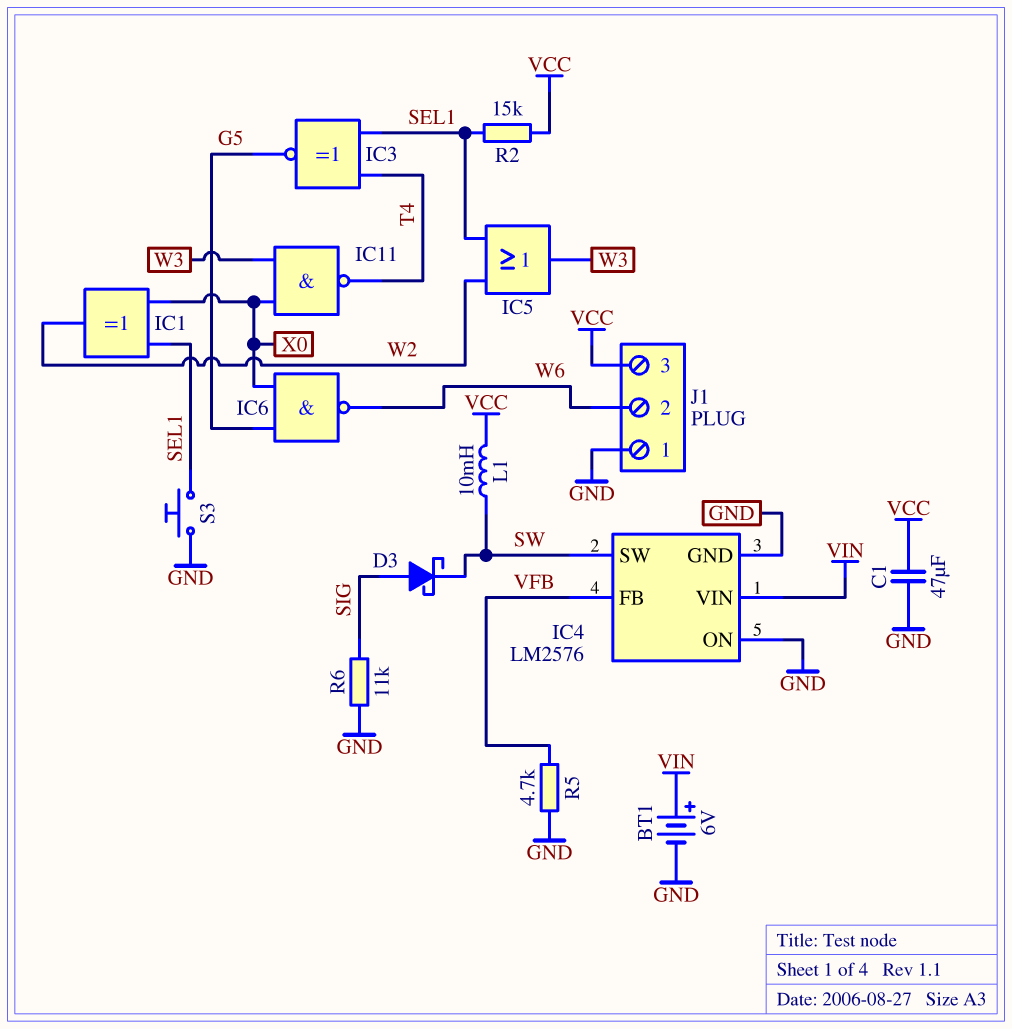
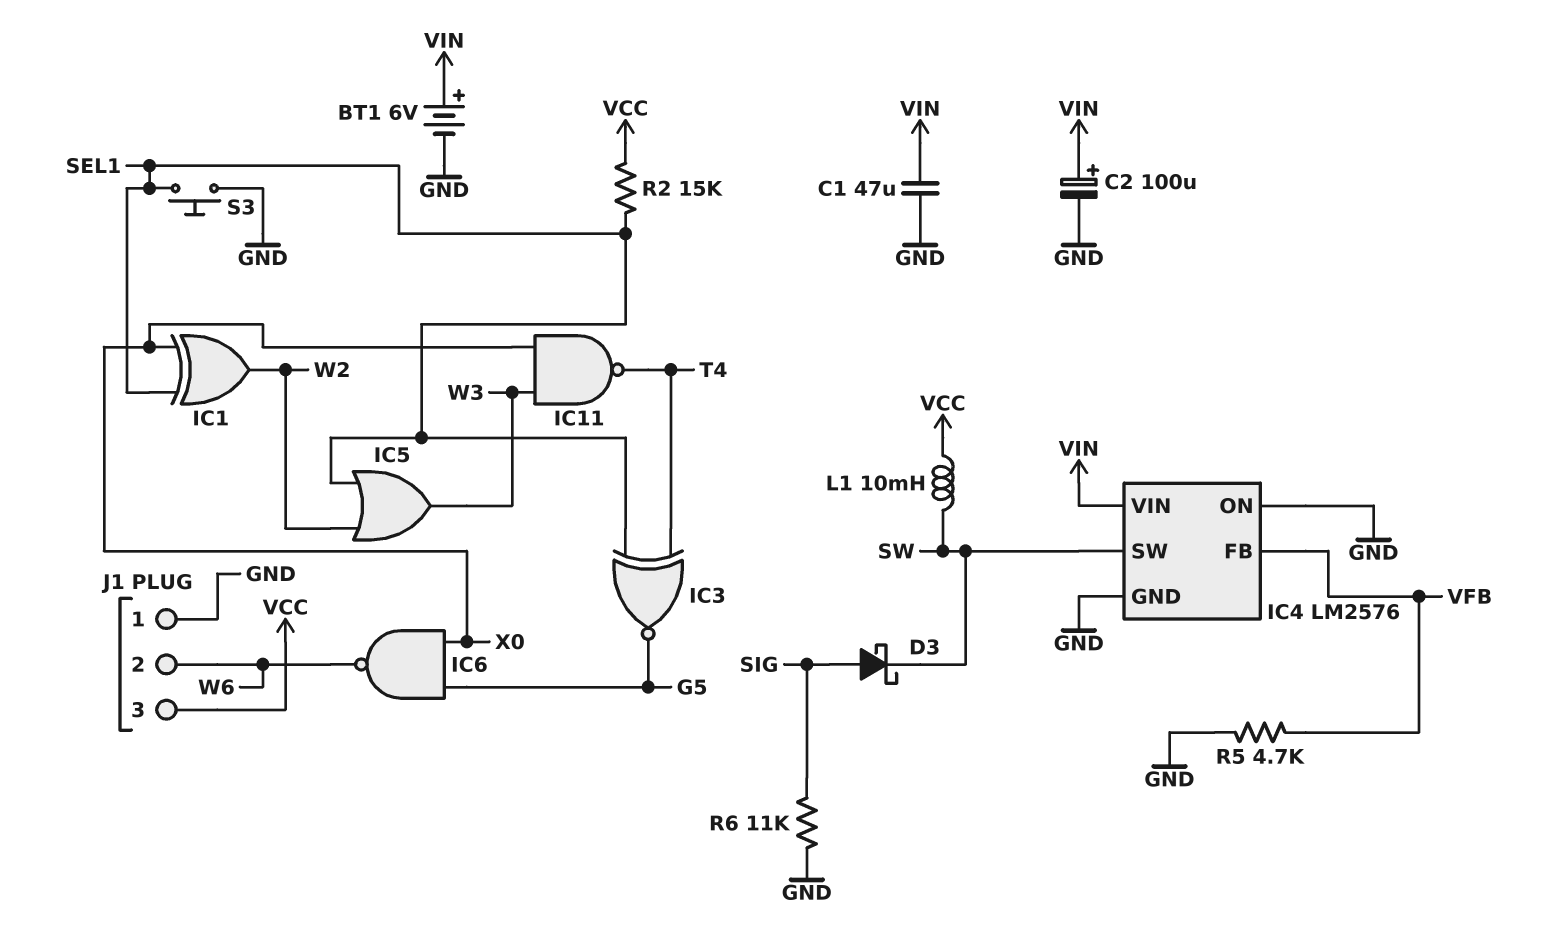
C1: 47uF (GND, VCC) -> 47uF (GND, VIN)
C2: none -> 100uF (plus VIN, minus GND)

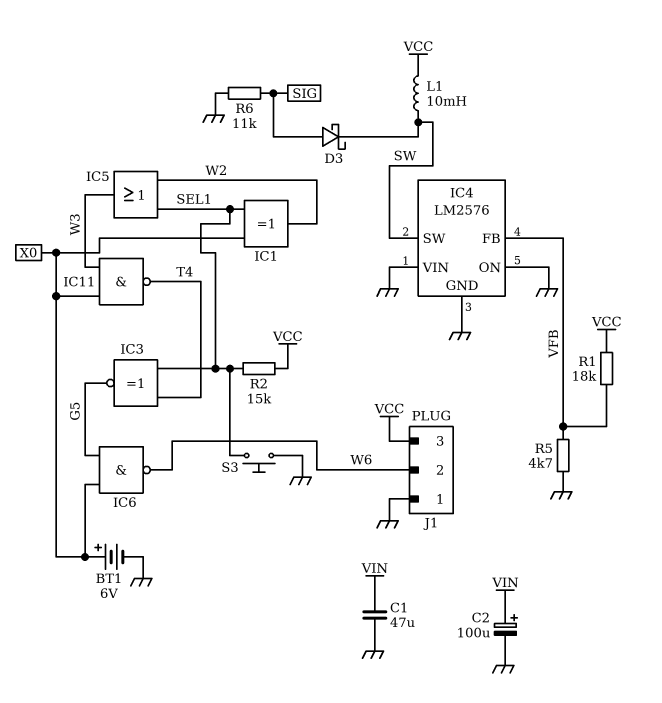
BT1: 6V (plus VIN, minus GND) -> 6V (plus X0, minus GND)
IC4 pin VIN: VIN -> GND
R1: none -> 18k (VCC, VFB)

